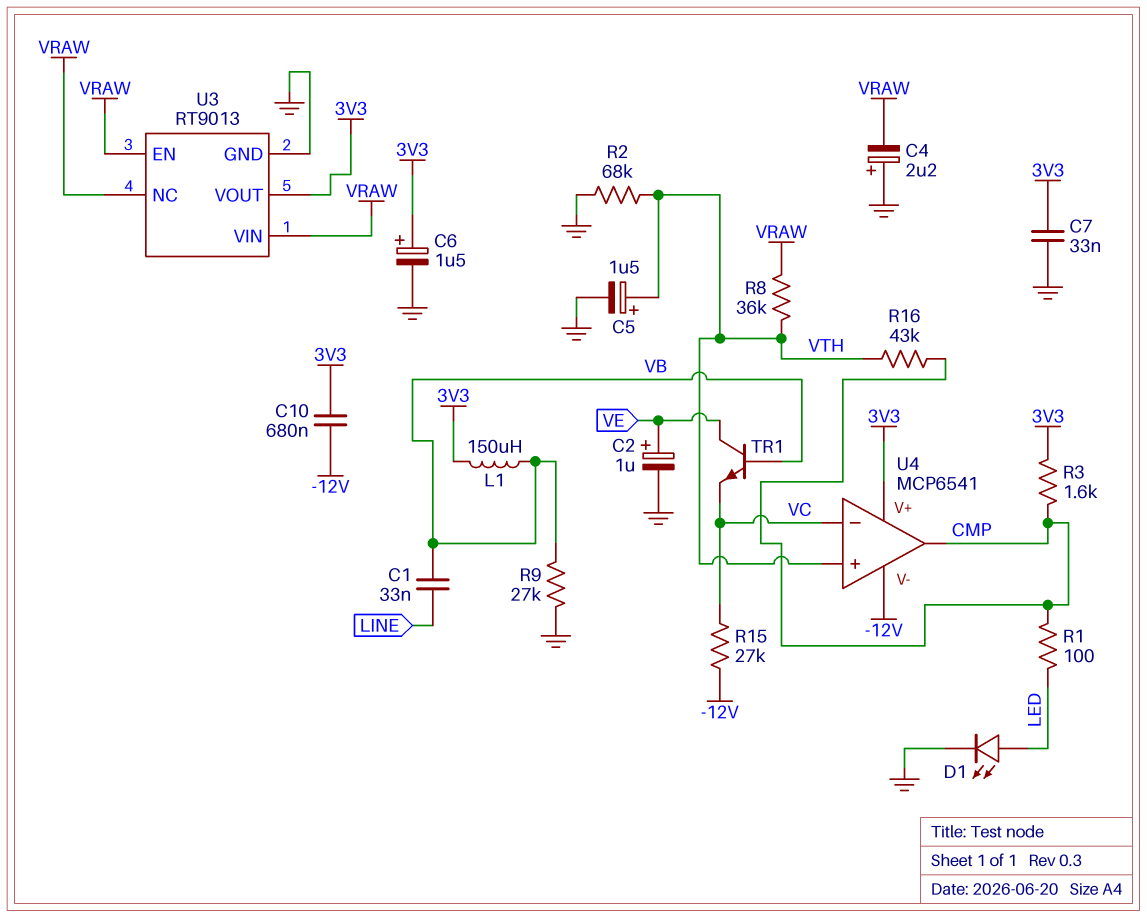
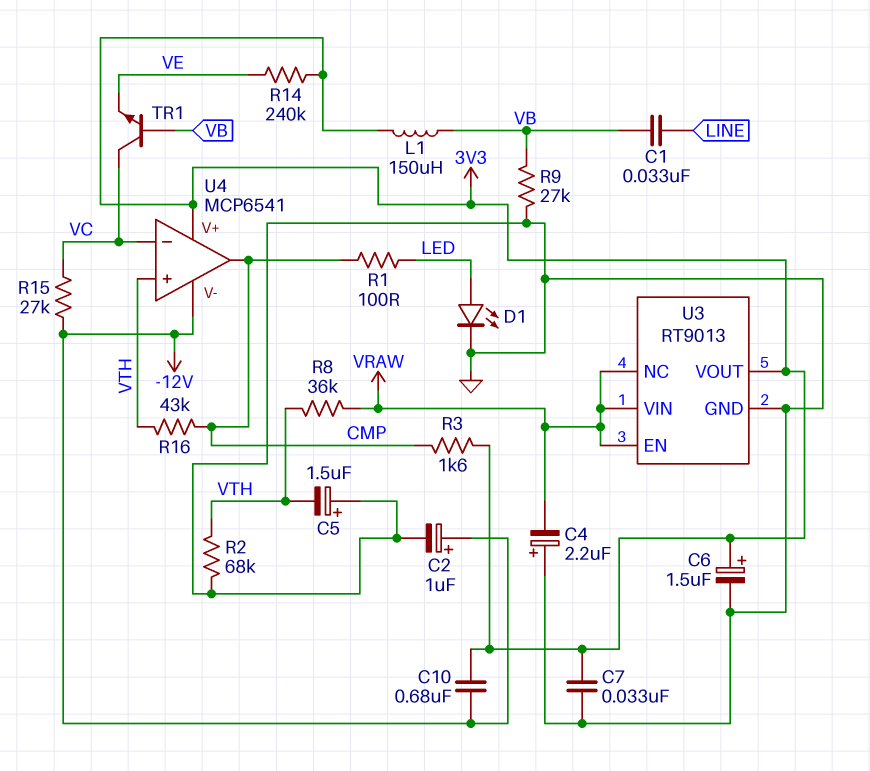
C2: 1uF (plus VE, minus GND) -> 1uF (plus -12V, minus GND)
C5: 1.5uF (plus VTH, minus GND) -> 1.5uF (plus GND, minus VTH)
R14: none -> 240k (3V3, VE)
TR1: NPN (B VB, C VE, E VC) -> NPN (B VB, C VC, E VE)

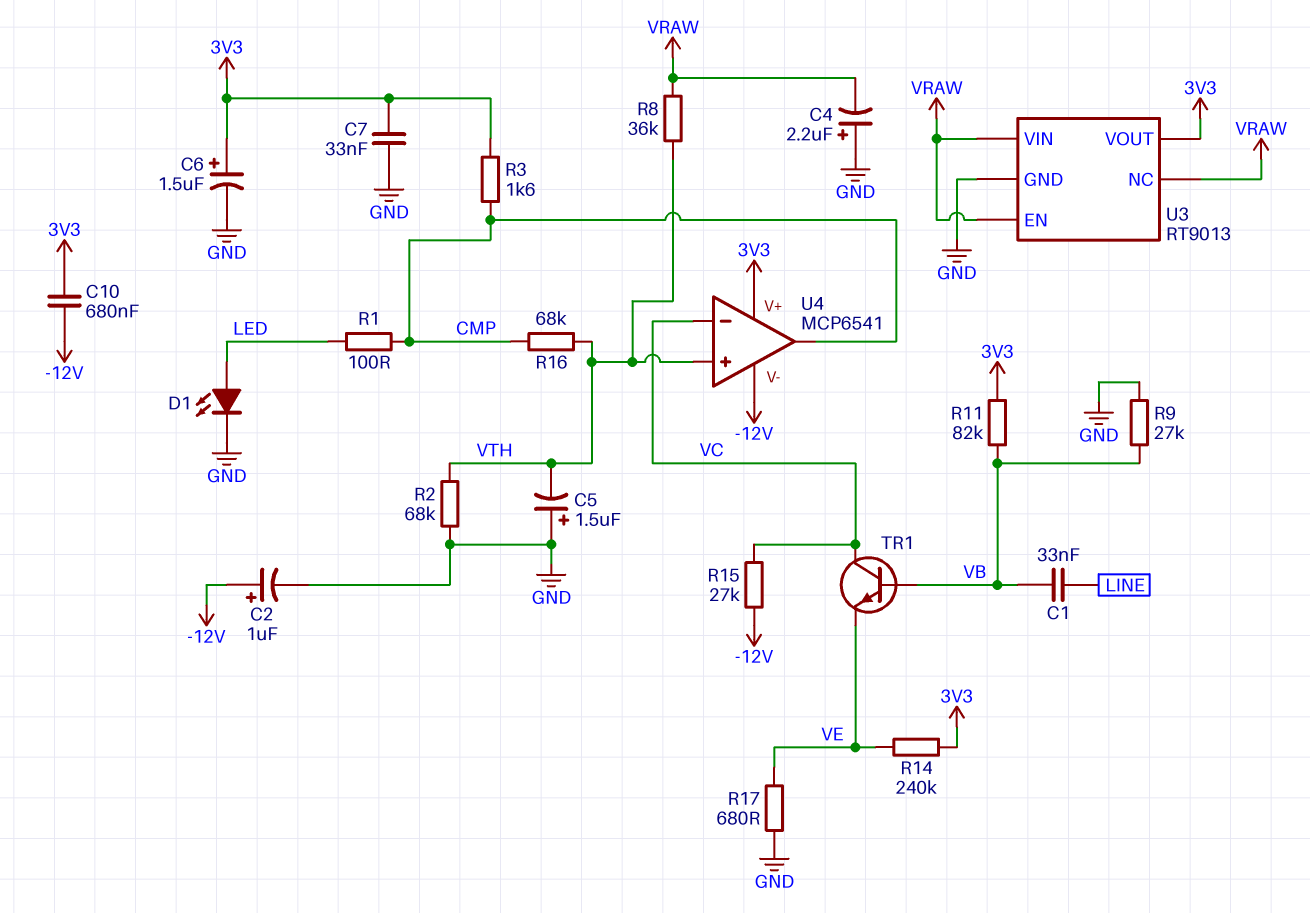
L1: 150uH (3V3, VB) -> none
R11: none -> 82k (3V3, VB)
R16: 43k (CMP, VTH) -> 68k (CMP, VTH)
R17: none -> 680 (GND, VE)

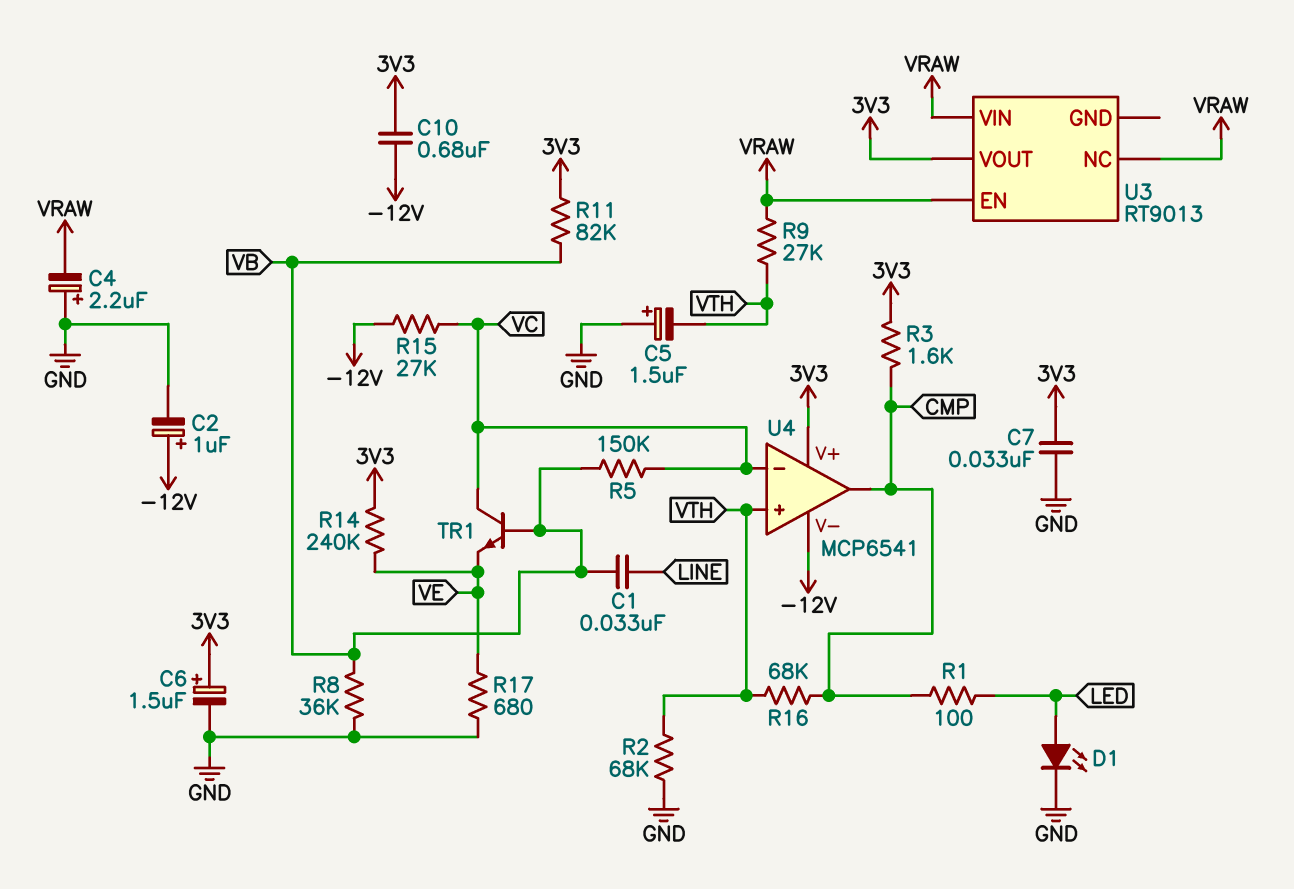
R5: none -> 150k (VB, VC)
R8: 36k (VRAW, VTH) -> 36k (GND, VB)
R9: 27k (GND, VB) -> 27k (VRAW, VTH)
U3 pin GND: GND -> none

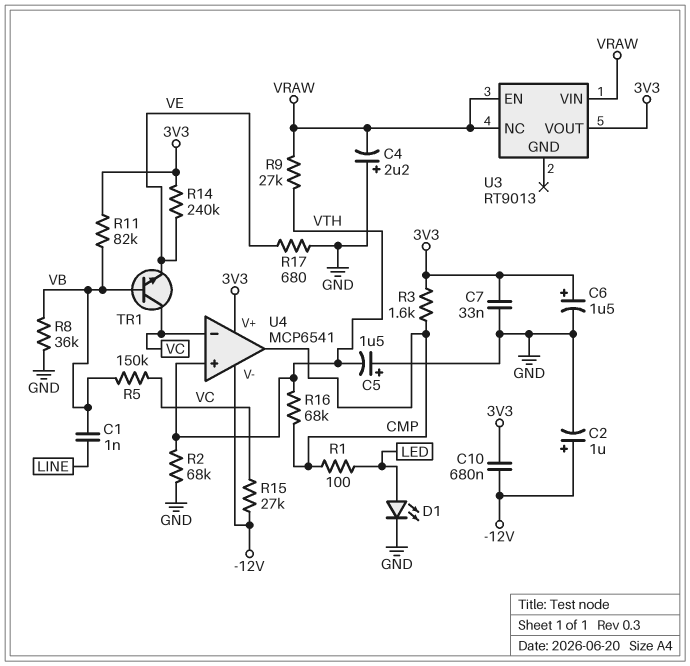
C1: 33nF (LINE, VB) -> 1nF (LINE, VB)

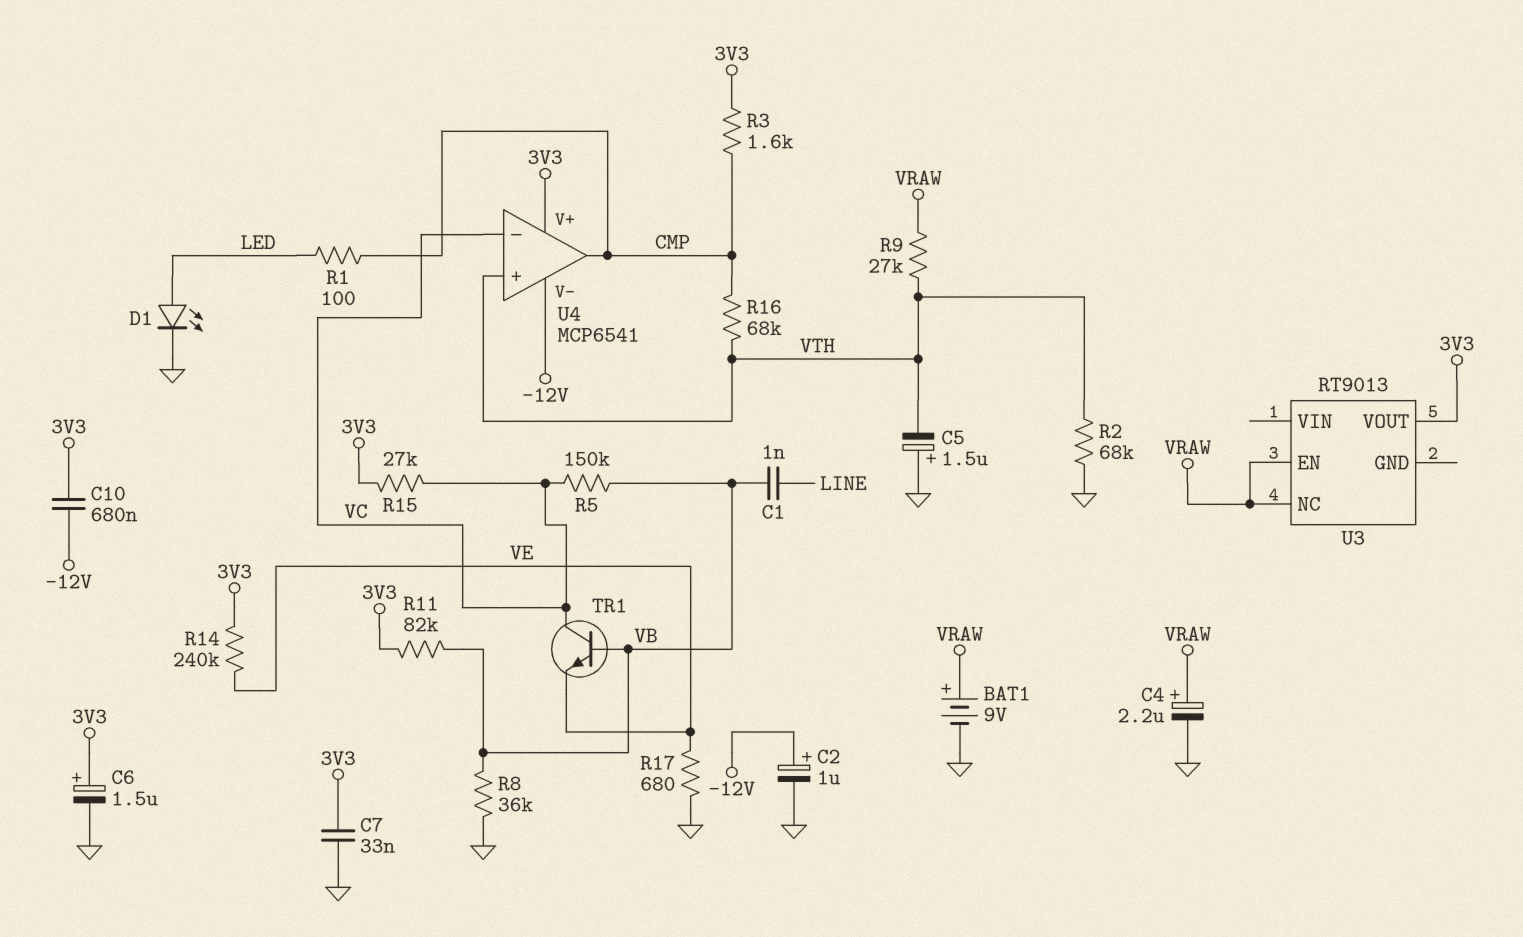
BAT1: none -> 9V (plus VRAW, minus GND)
C4: 2.2uF (plus GND, minus VRAW) -> 2.2uF (plus VRAW, minus GND)
R15: 27k (-12V, VC) -> 27k (3V3, VC)
U3 pin VIN: VRAW -> none

